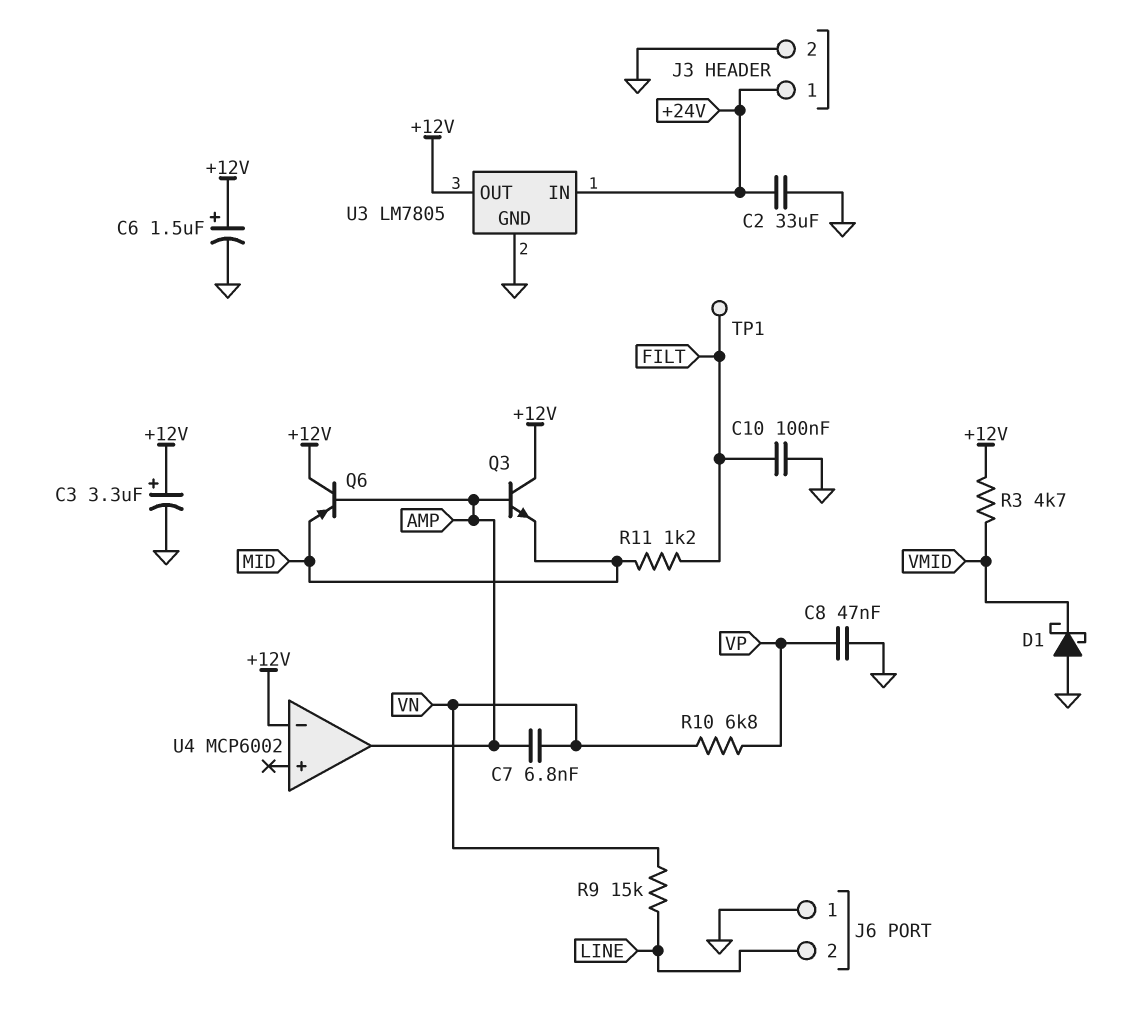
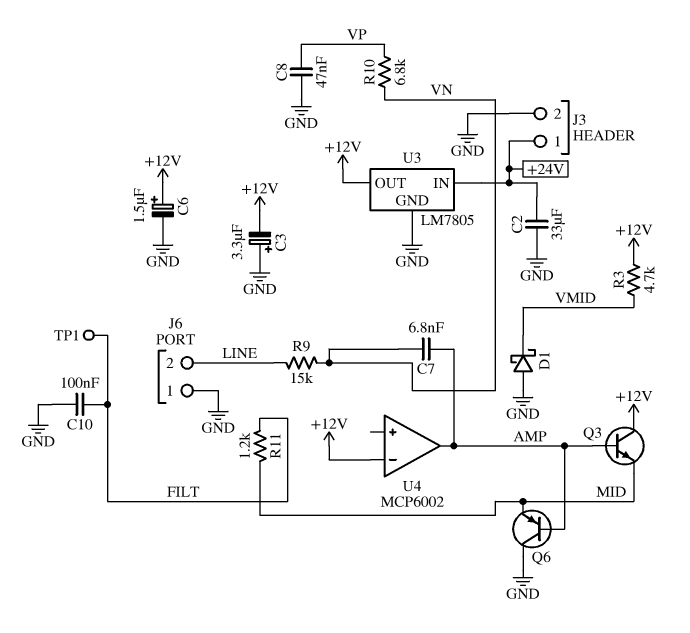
C3: 3.3uF (plus +12V, minus GND) -> 3.3uF (plus GND, minus +12V)
Q6: PNP (B AMP, C +12V, E MID) -> PNP (B AMP, C GND, E MID)

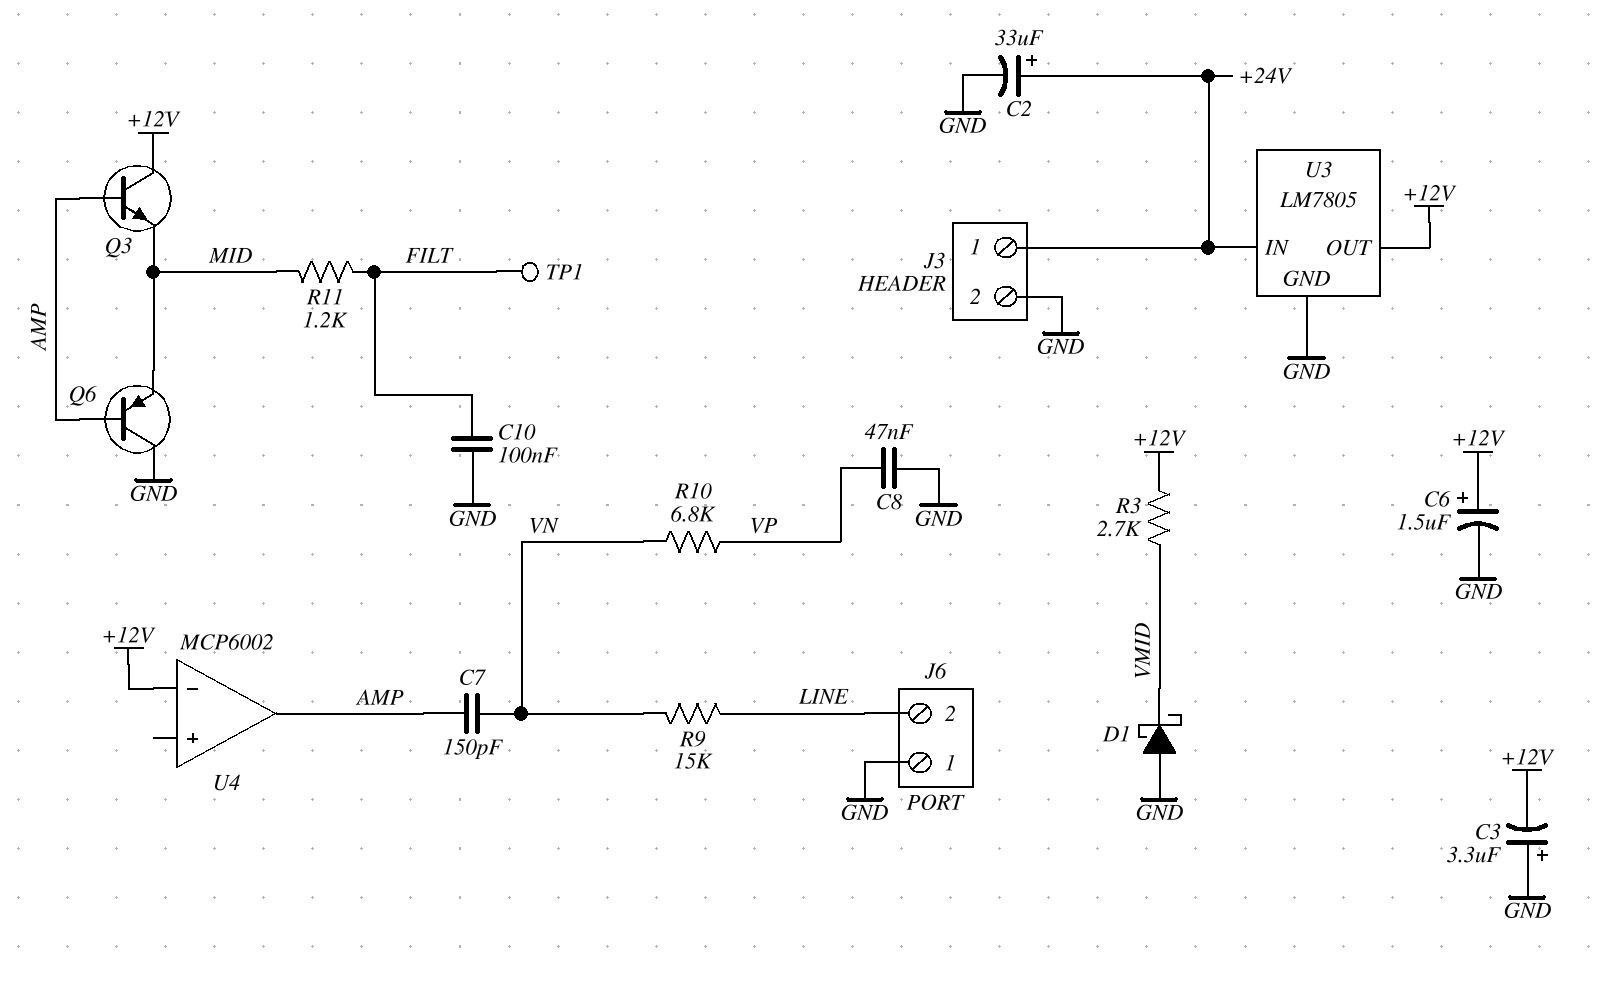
C2: 33uF (+24V, GND) -> 33uF (plus +24V, minus GND)
C7: 6.8nF (AMP, VN) -> 150pF (AMP, VN)
R3: 4.7k (+12V, VMID) -> 2.7k (+12V, VMID)

